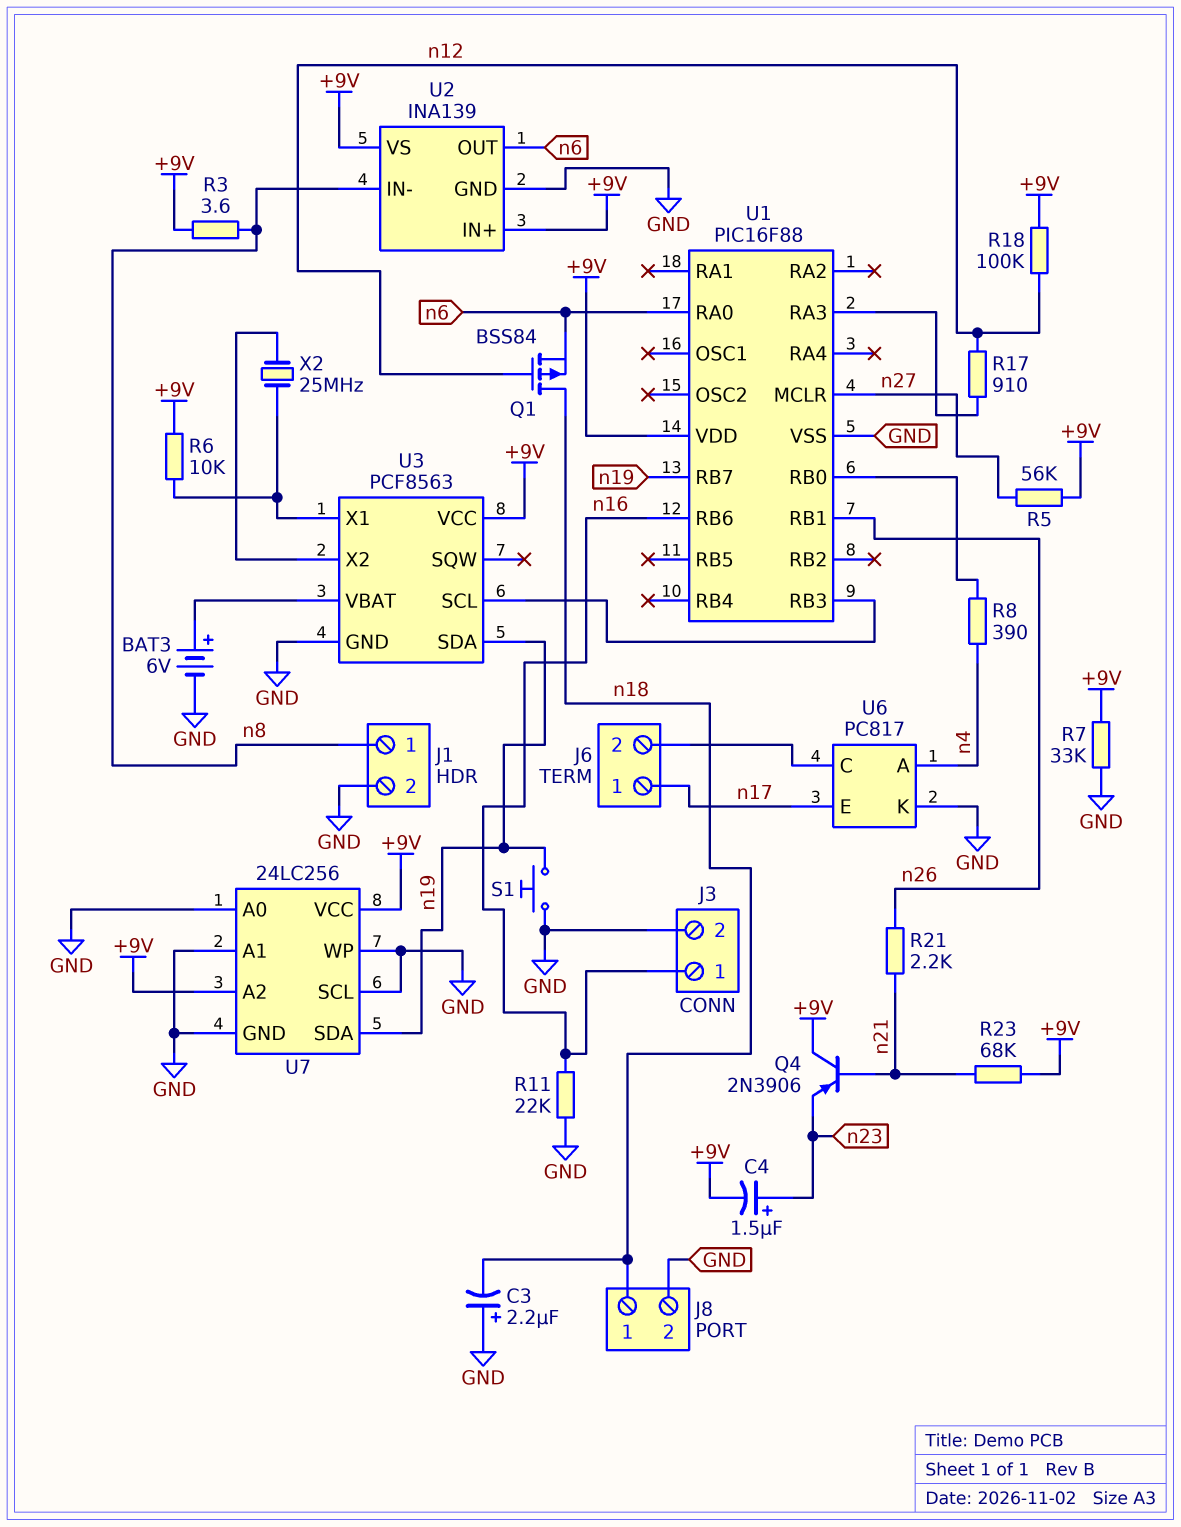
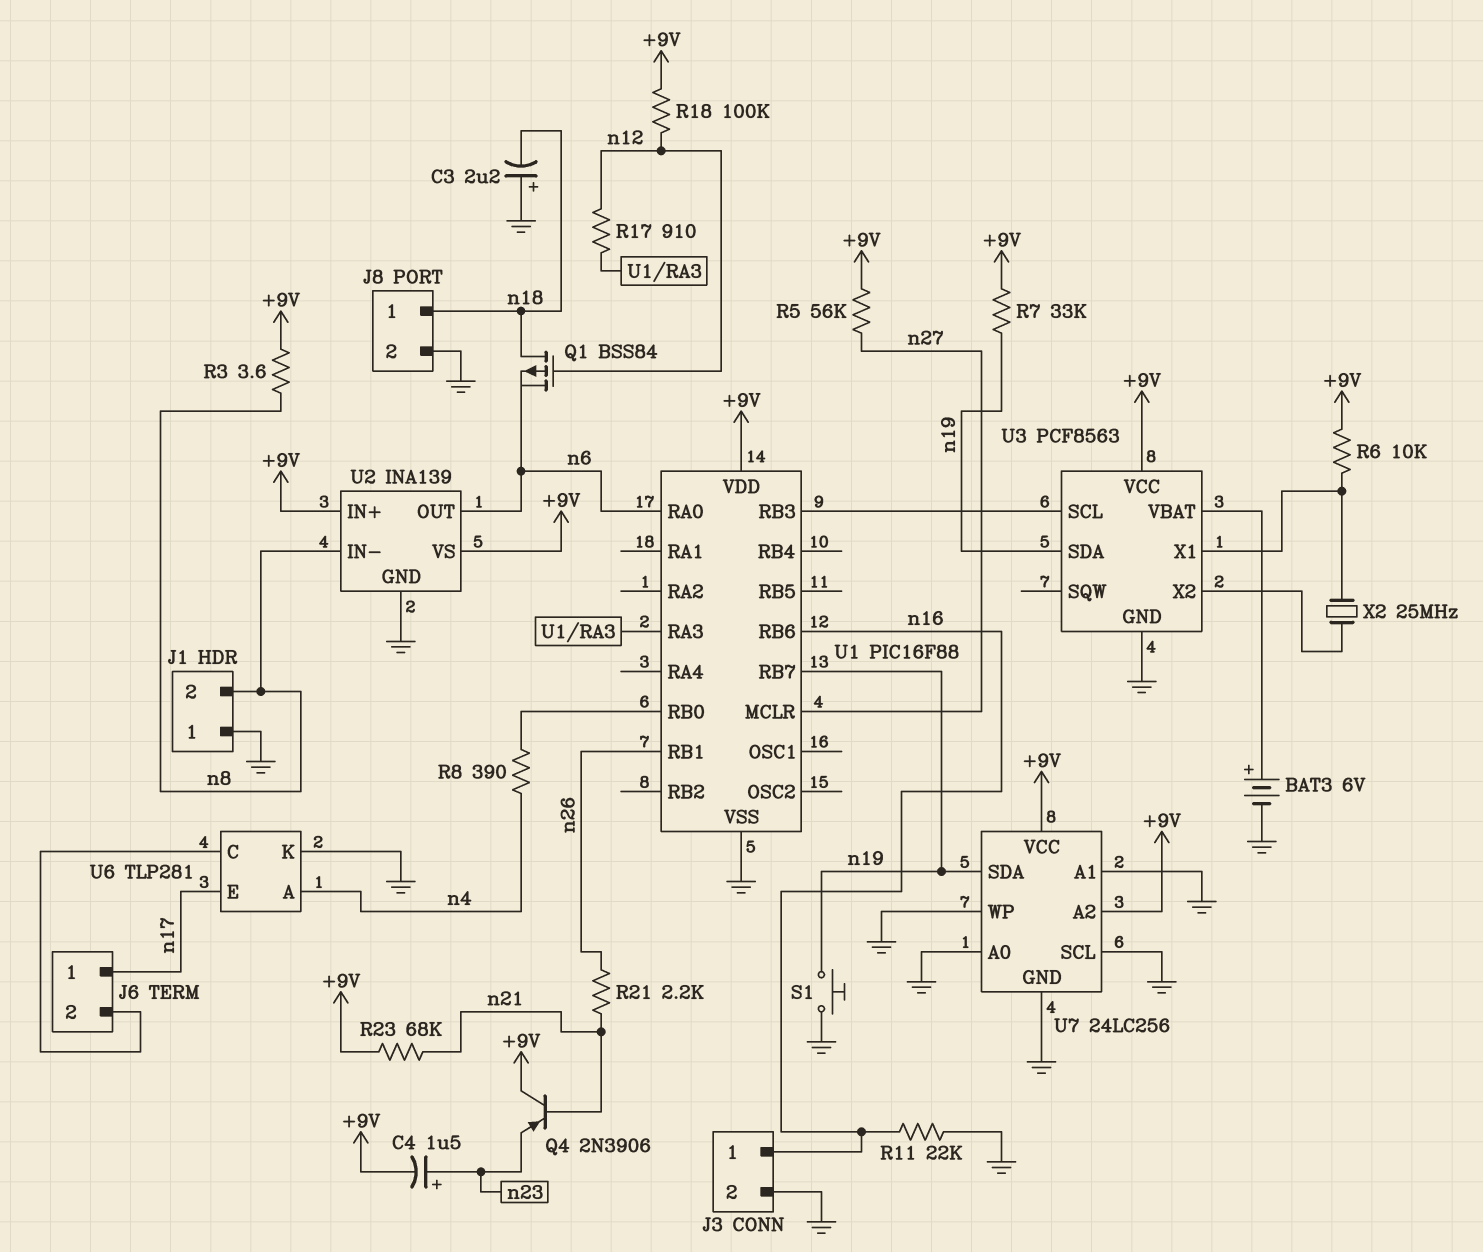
J1 pin 1: n8 -> GND
J1 pin 2: GND -> n8
R7: 33k (+9V, GND) -> 33k (+9V, n19)
U6: PC817 -> TLP281

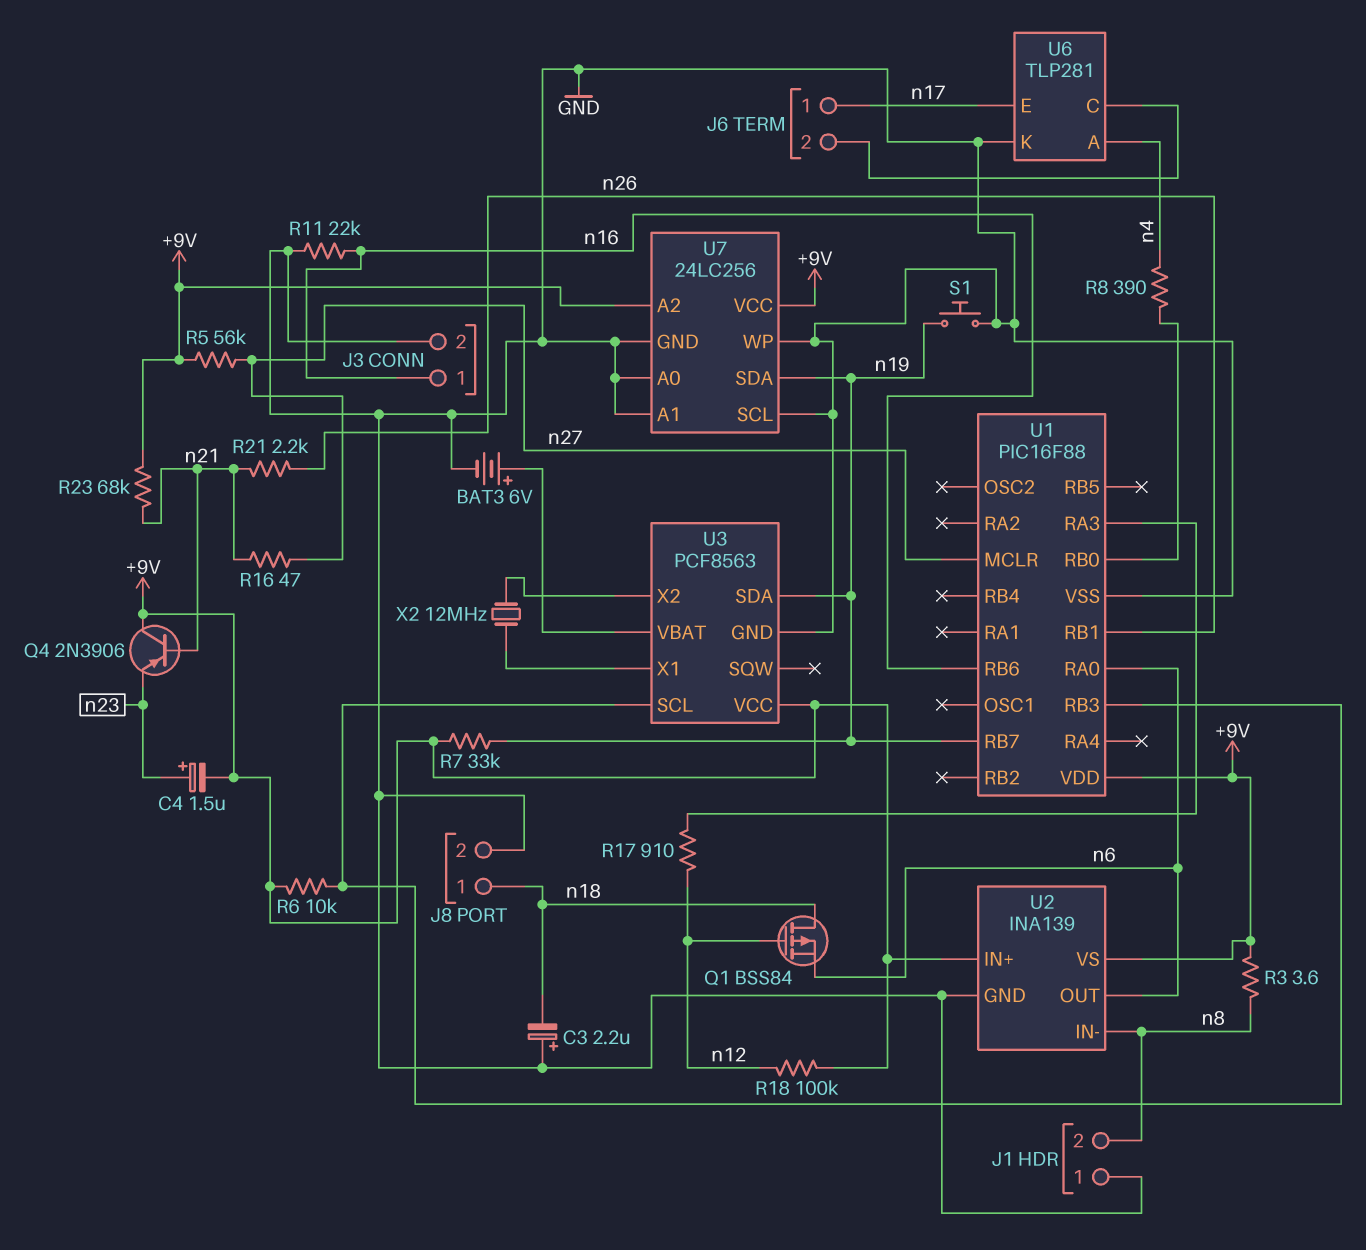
R6: 10k (+9V, U3/X1) -> 10k (+9V, U1/RB3)
R16: none -> 47 (n21, n27)
X2: 25MHz (U3/X1, U3/X2) -> 12MHz (U3/X1, U3/X2)

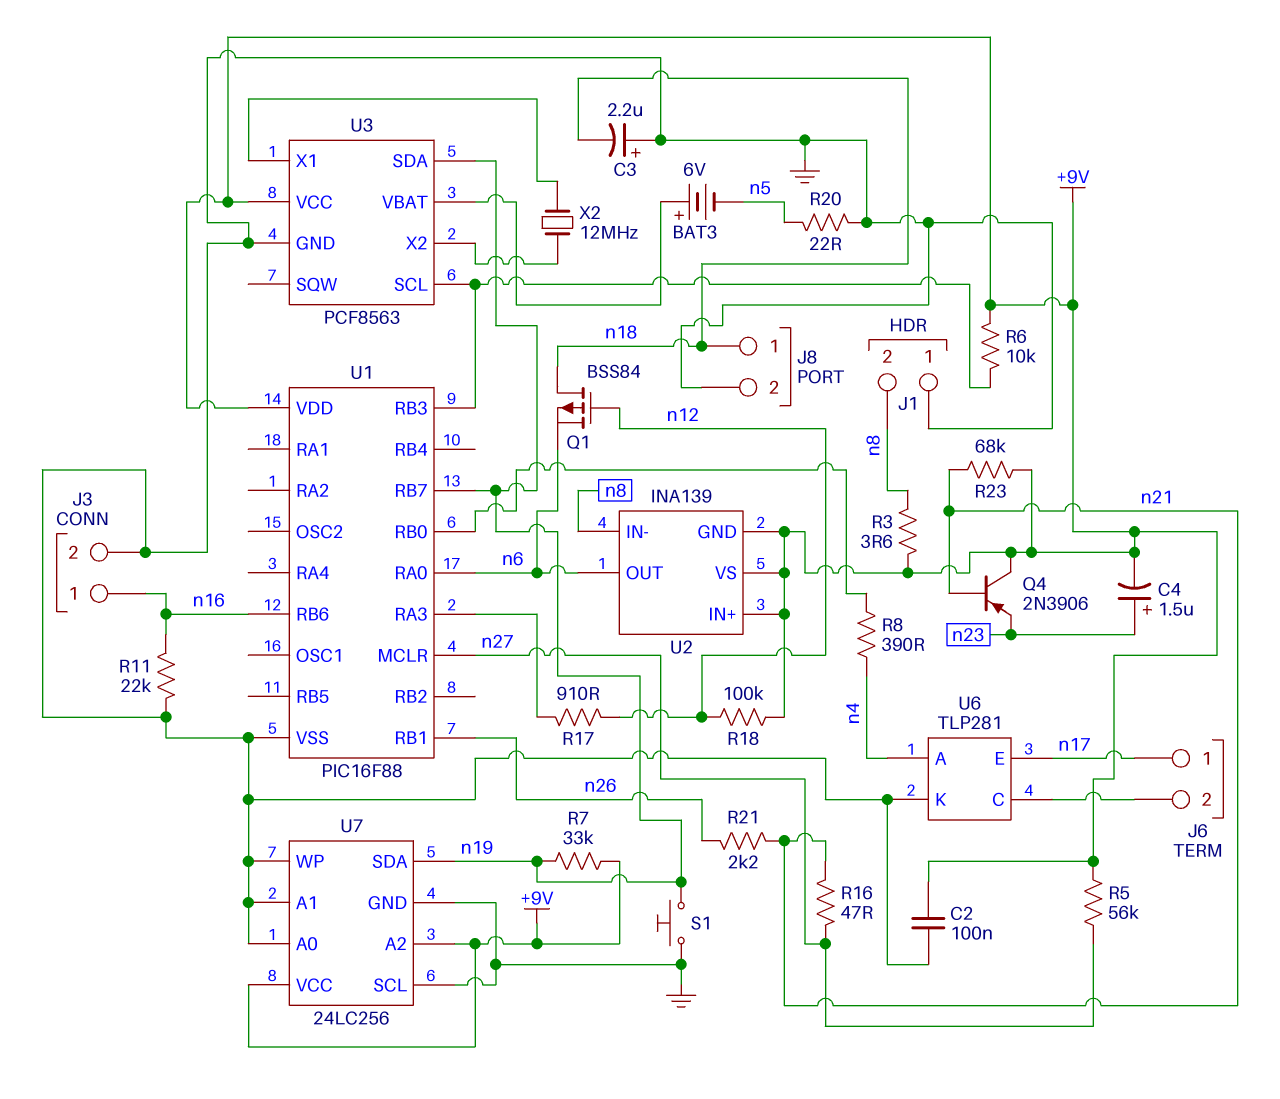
BAT3: 6V (plus U3/VBAT, minus GND) -> 6V (plus U3/VBAT, minus n5)
C2: none -> 100nF (+9V, GND)
R20: none -> 22 (GND, n5)
U2 pin GND: GND -> +9V

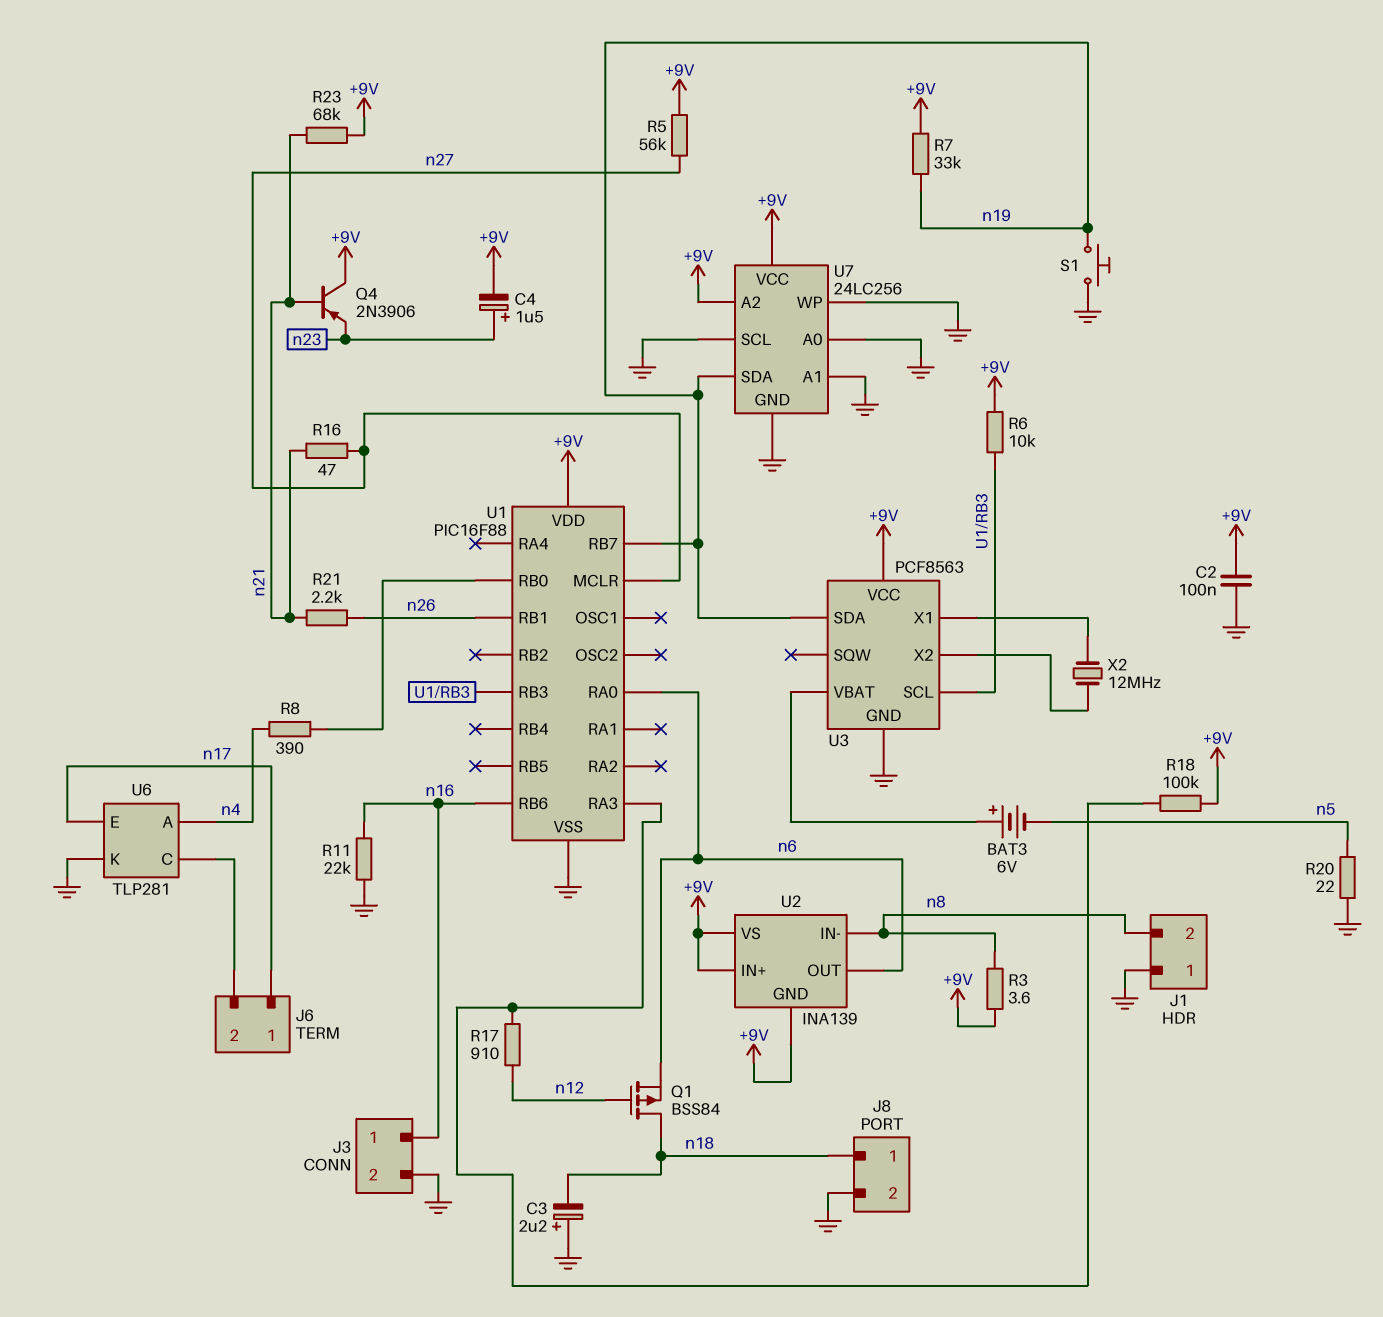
R18: 100k (+9V, n12) -> 100k (+9V, U1/RA3)

